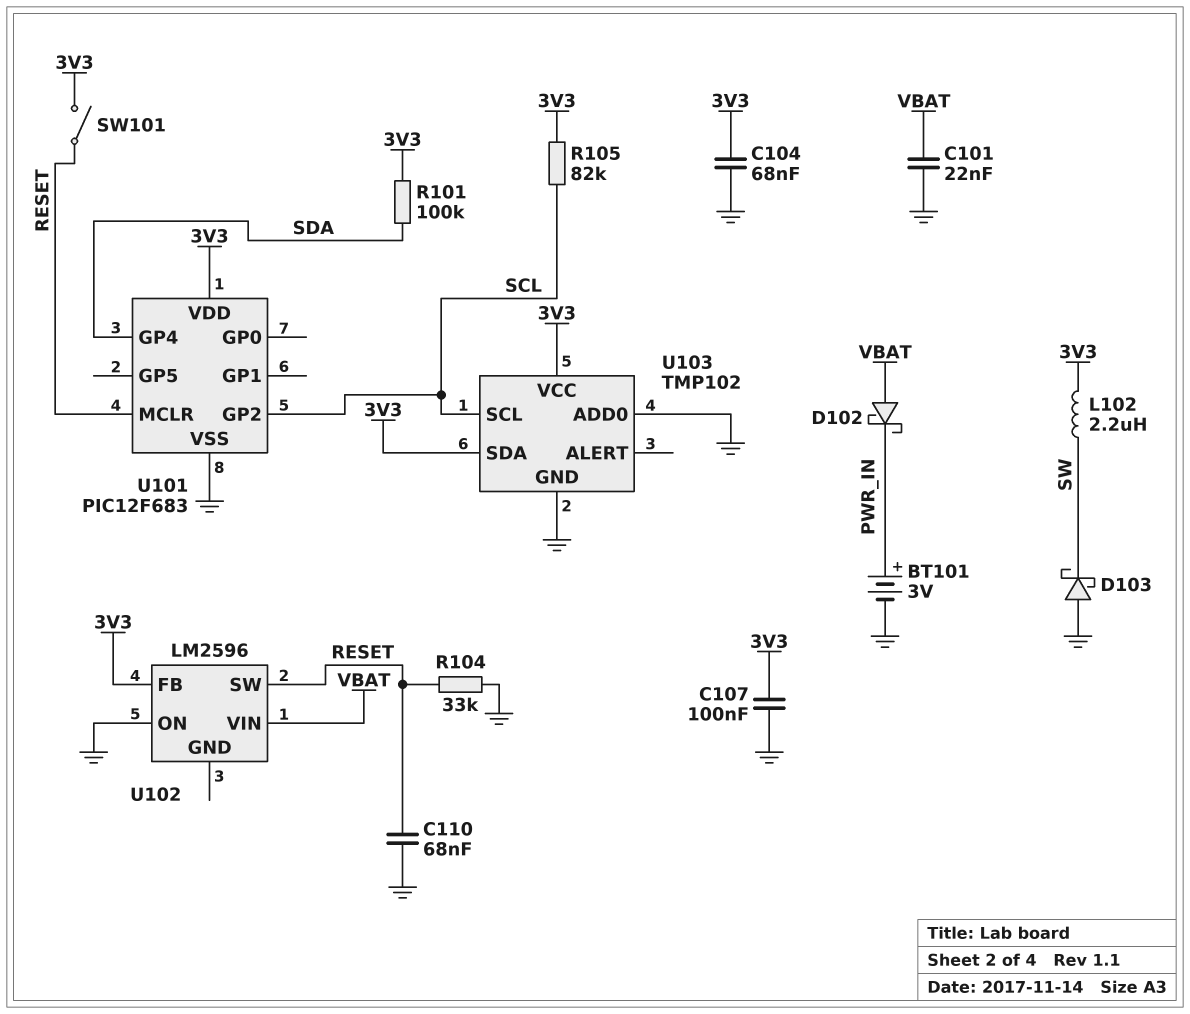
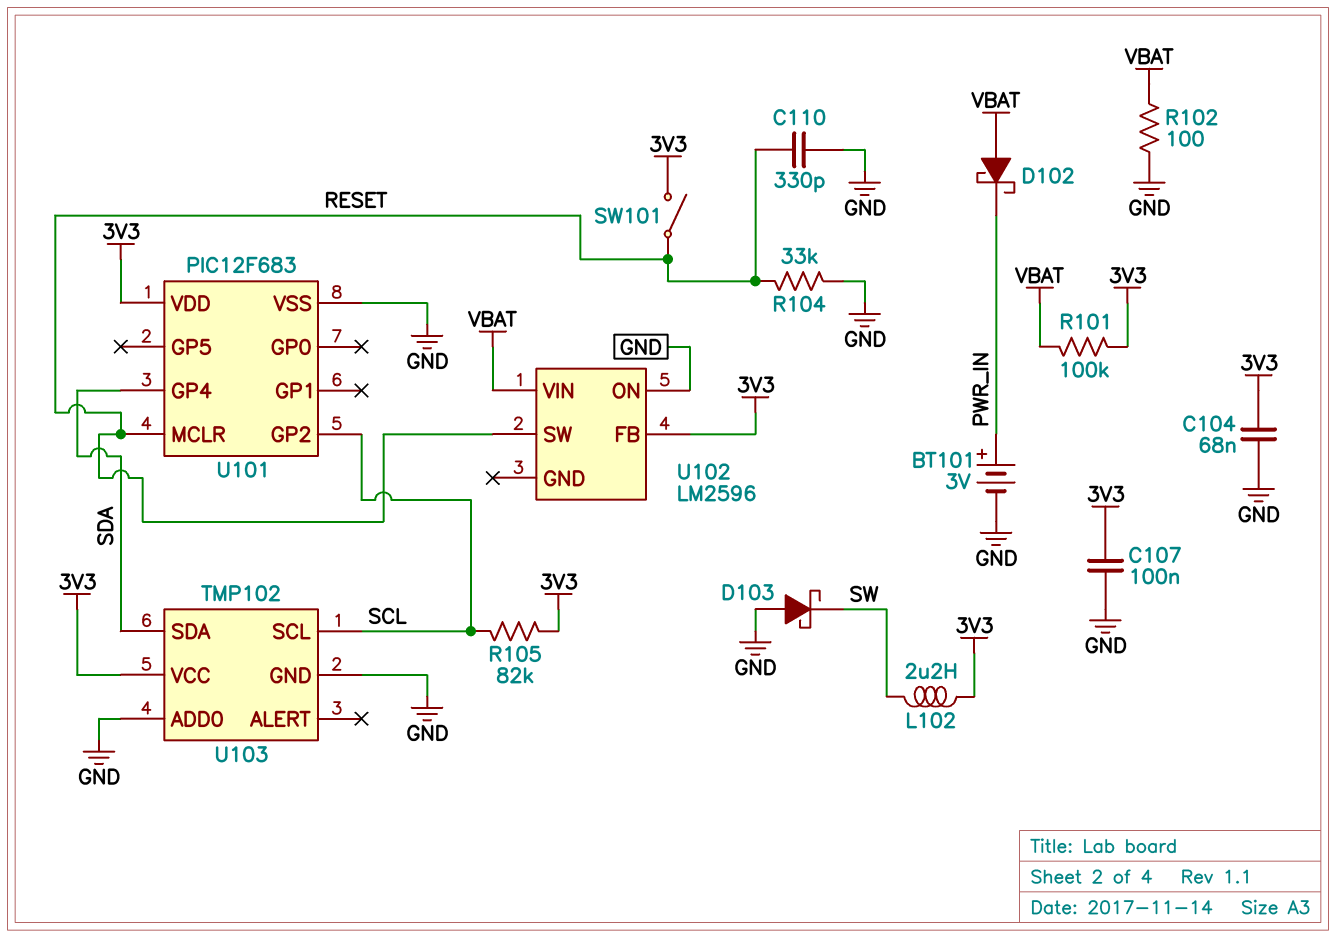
C101: 22nF (GND, VBAT) -> none
C110: 68nF (GND, RESET) -> 330pF (GND, RESET)
R101: 100k (3V3, SDA) -> 100k (3V3, VBAT)
R102: none -> 100 (GND, VBAT)
U103 pin SDA: 3V3 -> SDA

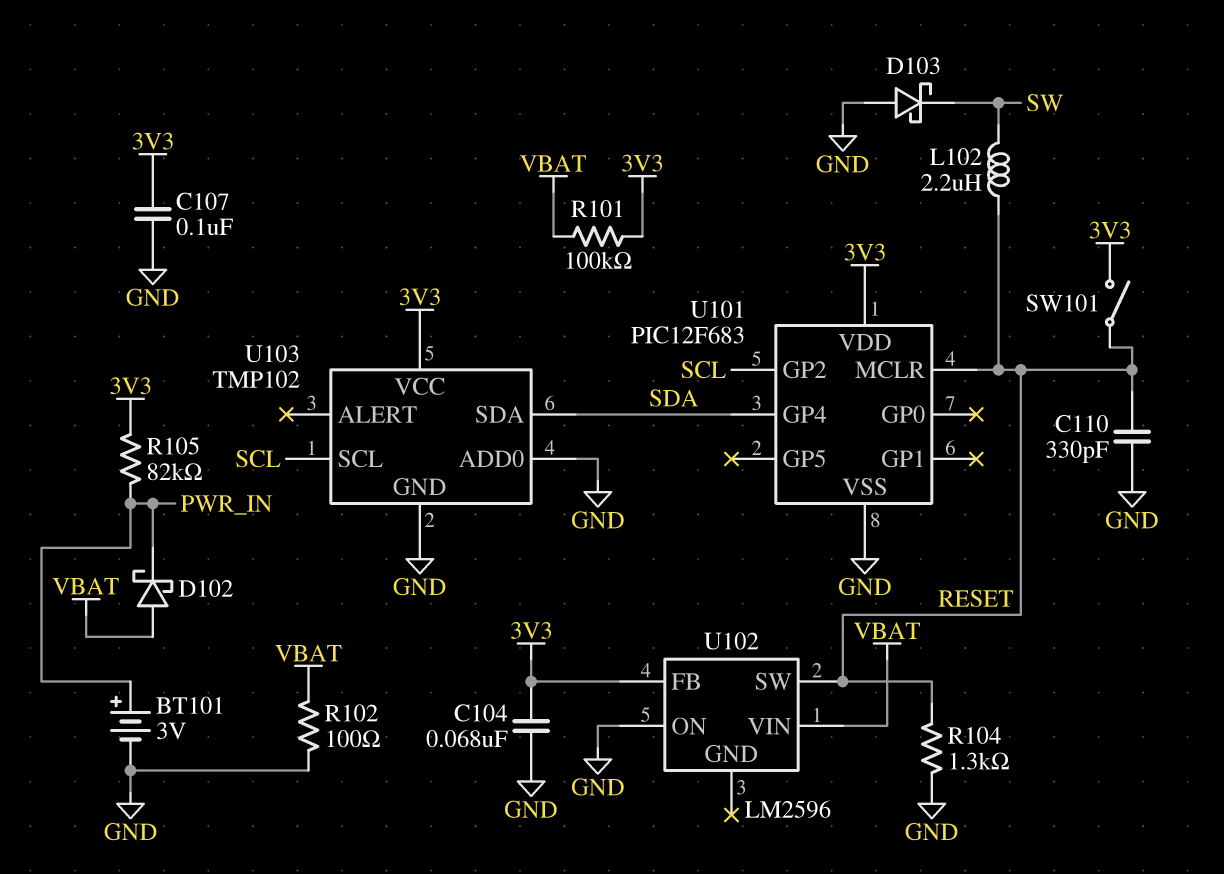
L102: 2.2uH (3V3, SW) -> 2.2uH (RESET, SW)
R104: 33k (GND, RESET) -> 1.3k (GND, RESET)
R105: 82k (3V3, SCL) -> 82k (3V3, PWR_IN)

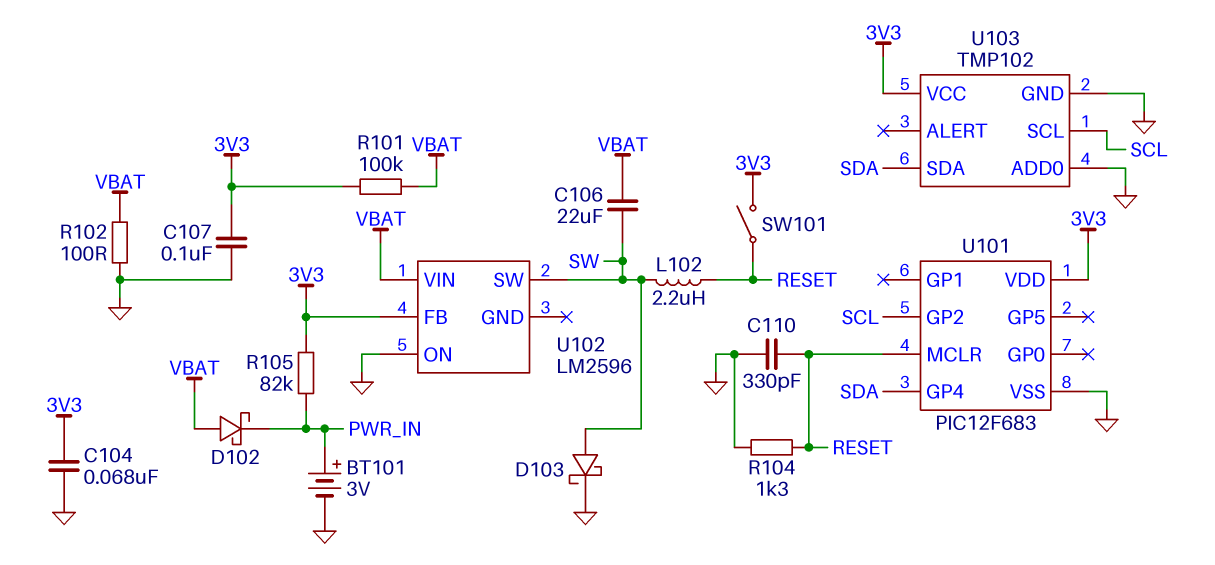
C106: none -> 22uF (SW, VBAT)
D103: schottky (A GND, K SW) -> schottky (A SW, K GND)
U102 pin SW: RESET -> SW

